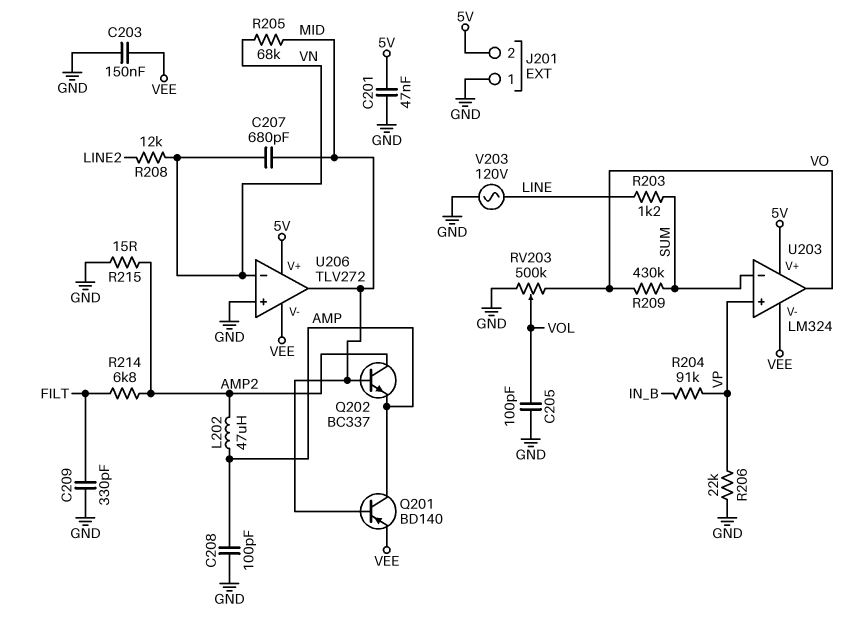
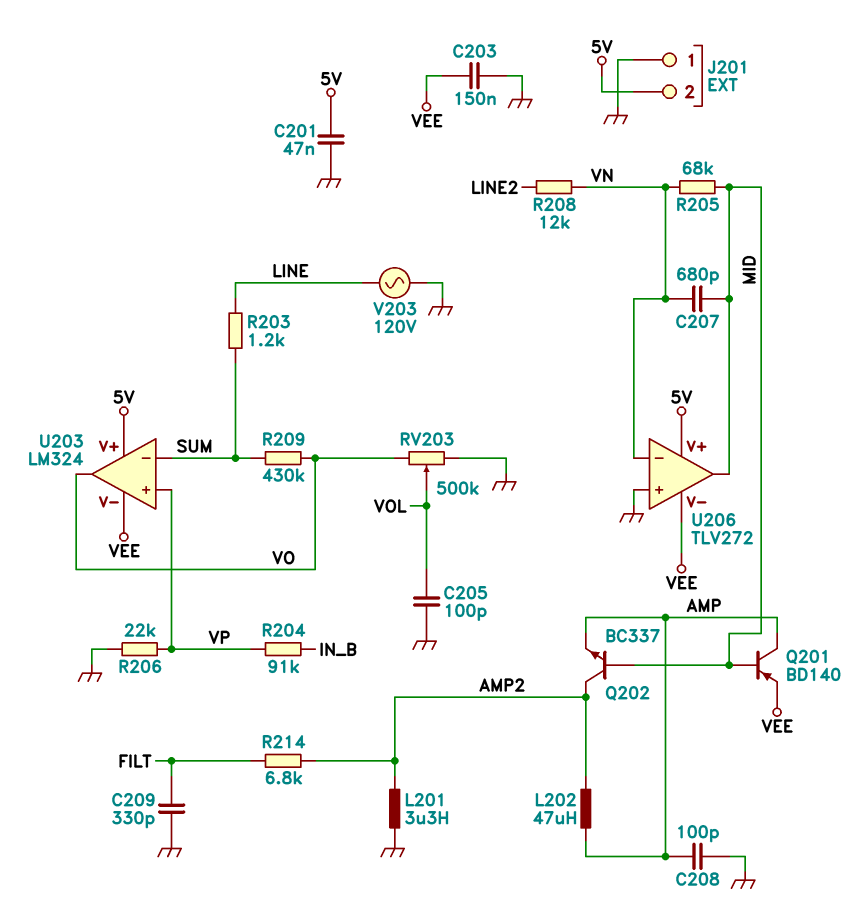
L201: none -> 3.3uH (AMP2, GND)
R215: 15 (AMP2, GND) -> none

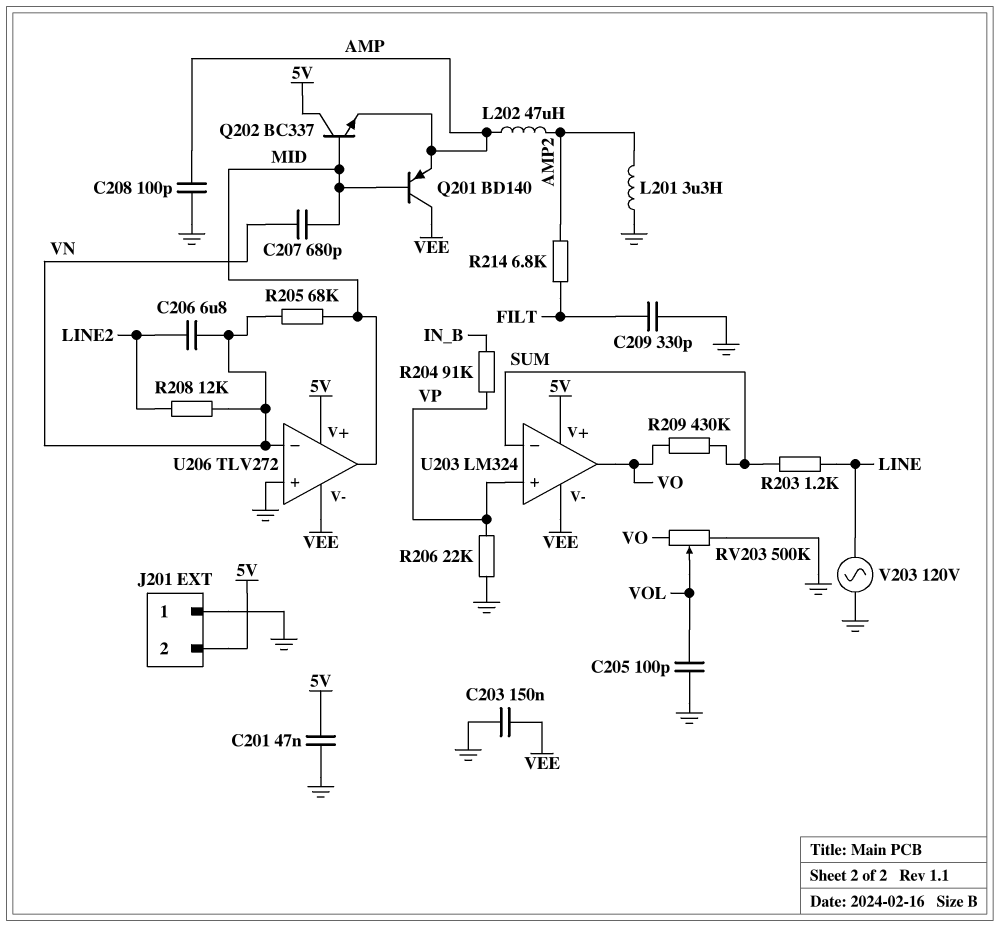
C206: none -> 6.8uF (LINE2, VN)
Q201: PNP BD140 (B MID, C AMP, E VEE) -> PNP BD140 (B MID, C VEE, E AMP)
Q202: NPN BC337 (B MID, C AMP2, E AMP) -> NPN BC337 (B MID, C 5V, E AMP)

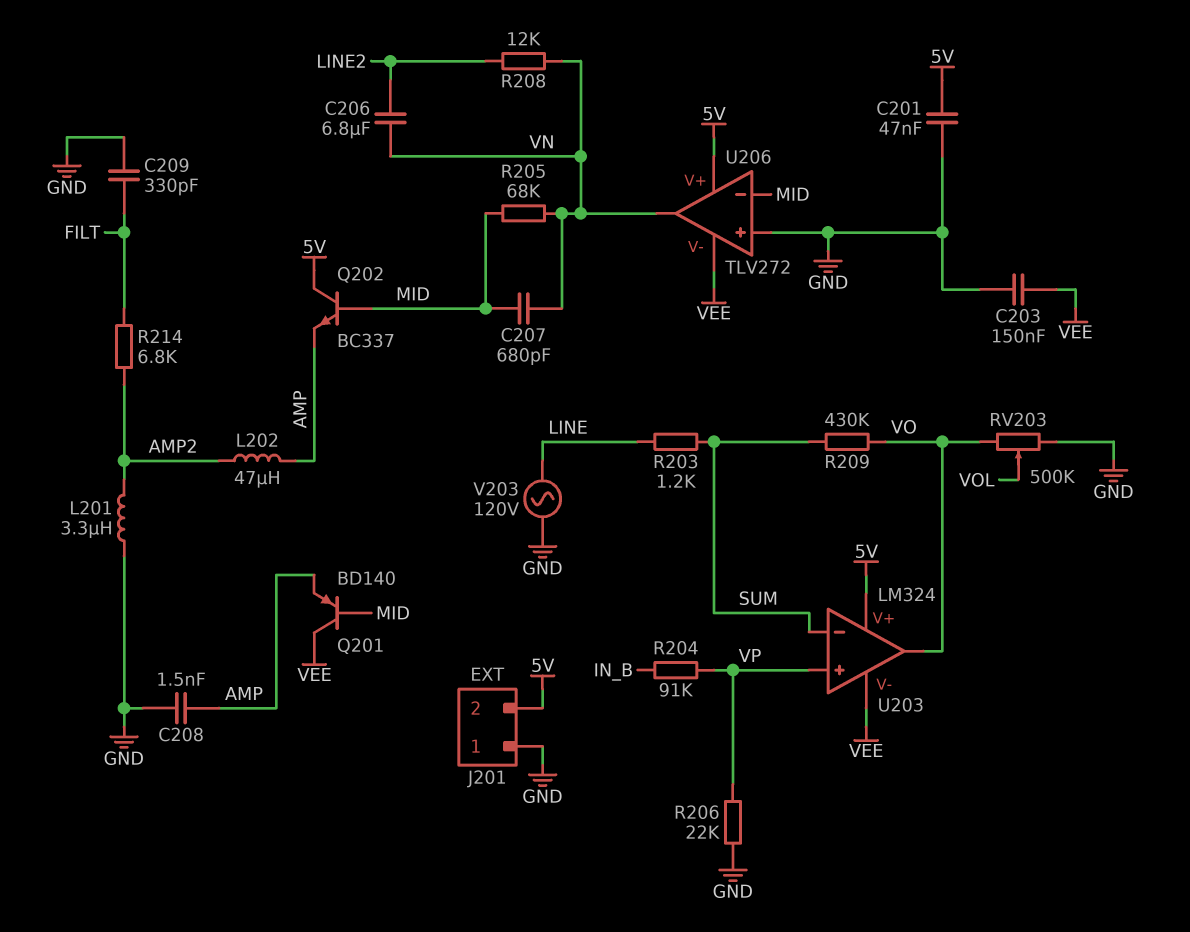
C205: 100pF (GND, VOL) -> none
C208: 100pF (AMP, GND) -> 1.5nF (AMP, GND)
U206 pin in-: VN -> MID
U206 pin out: MID -> VN

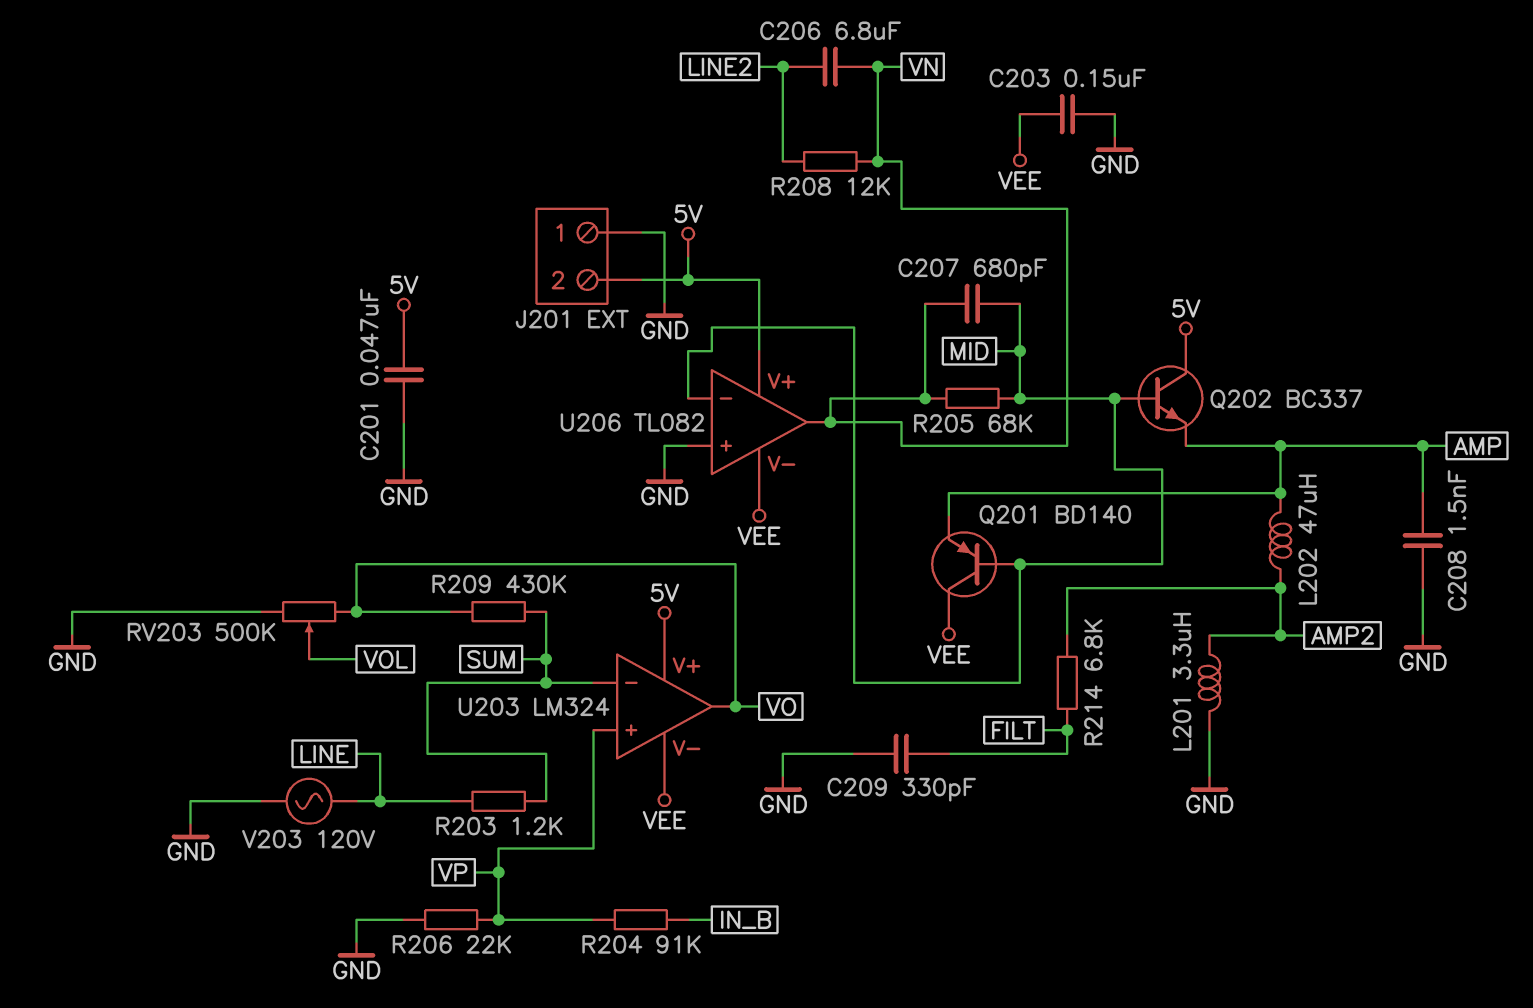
U206: TLV272 -> TL082

